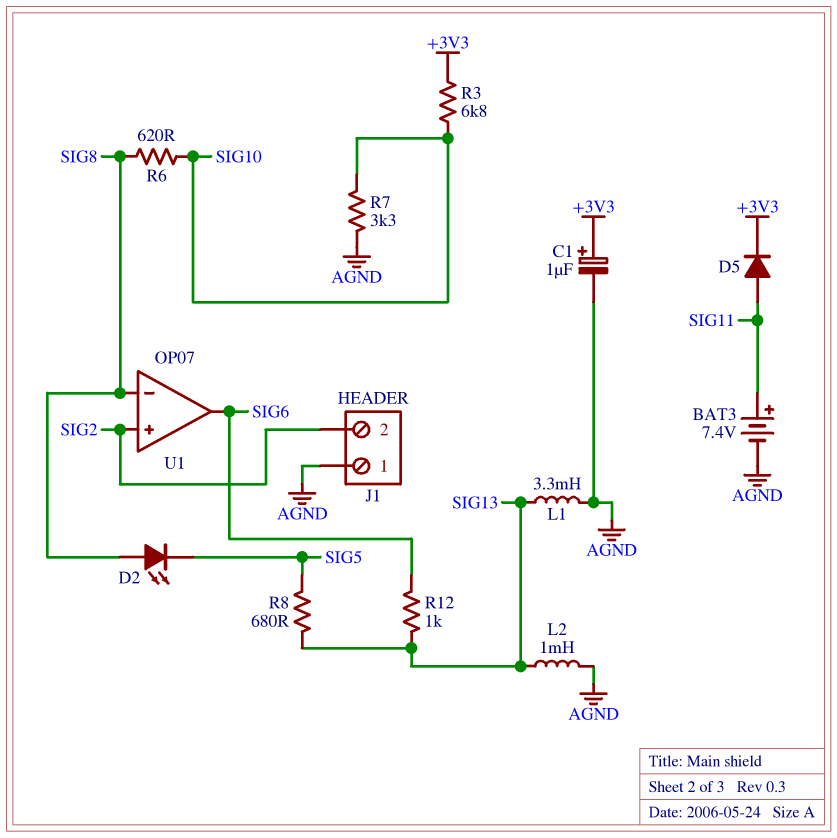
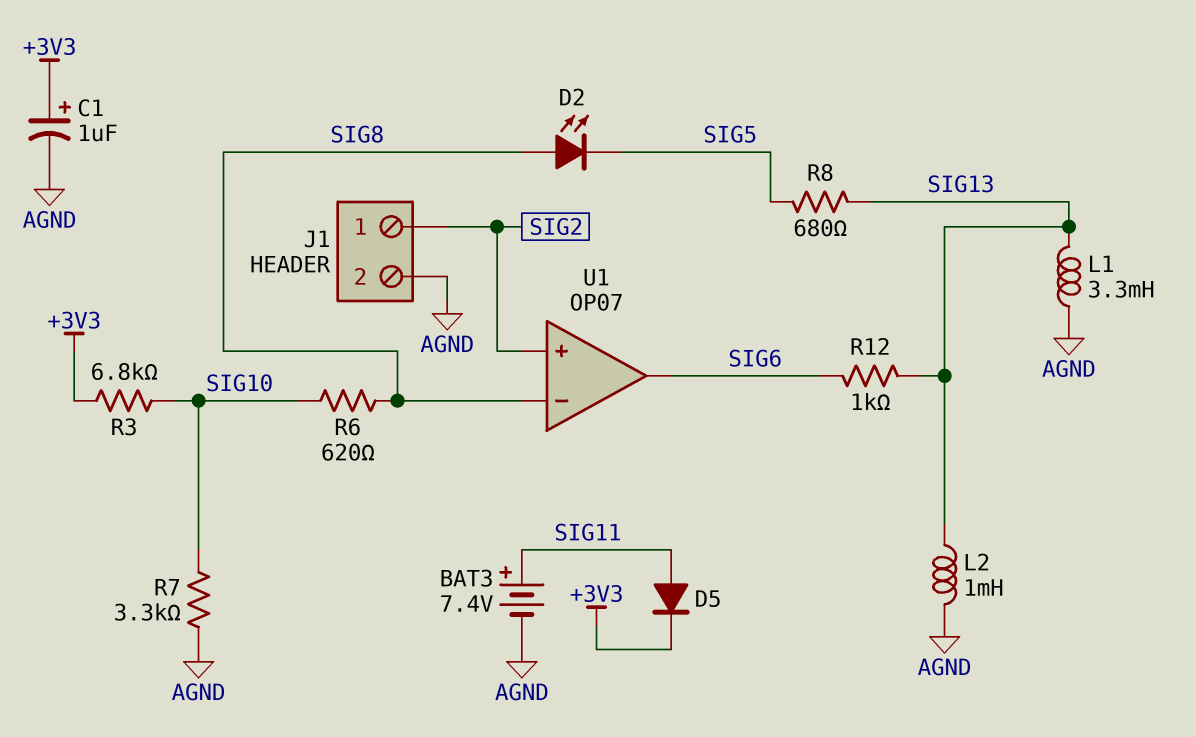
J1 pin 1: AGND -> SIG2
J1 pin 2: SIG2 -> AGND

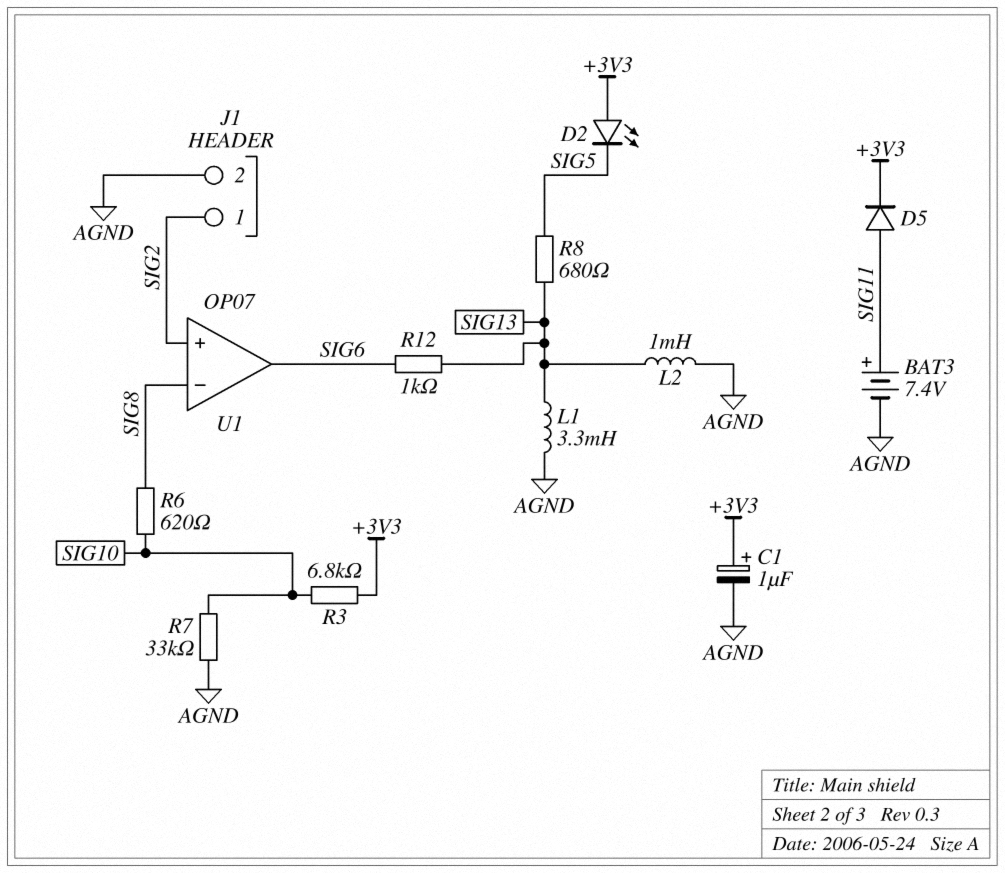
D2: LED (A SIG8, K SIG5) -> LED (A +3V3, K SIG5)
R7: 3.3k (AGND, SIG10) -> 33k (AGND, SIG10)

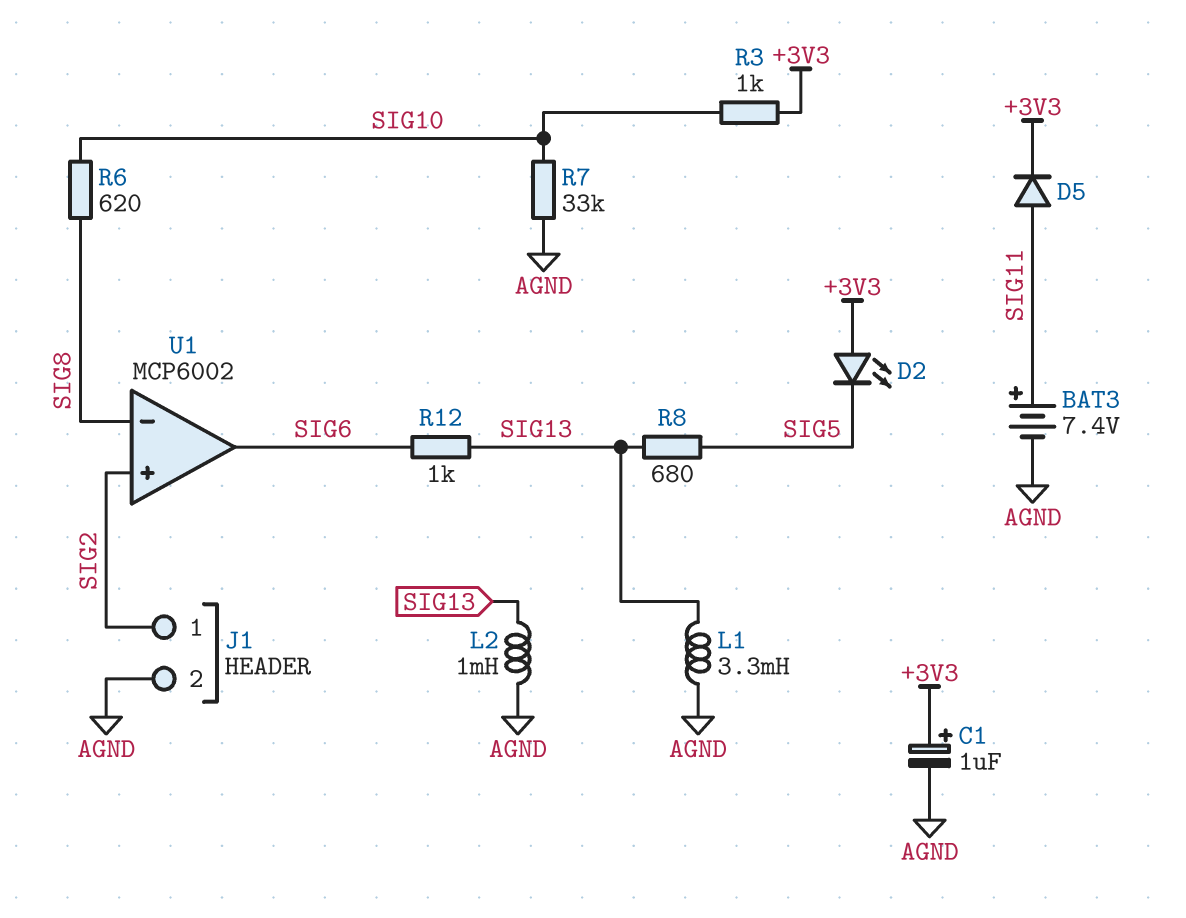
R3: 6.8k (+3V3, SIG10) -> 1k (+3V3, SIG10)
U1: OP07 -> MCP6002

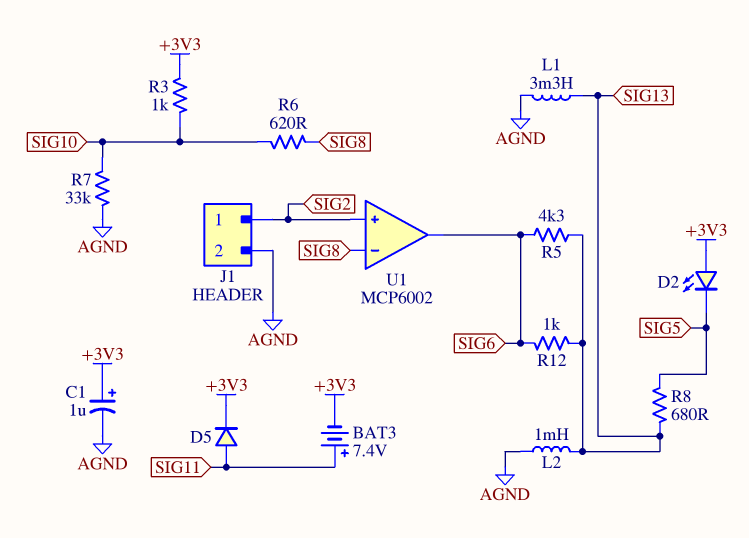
BAT3: 7.4V (plus SIG11, minus AGND) -> 7.4V (plus SIG11, minus +3V3)
R5: none -> 4.3k (SIG6, SIG13)

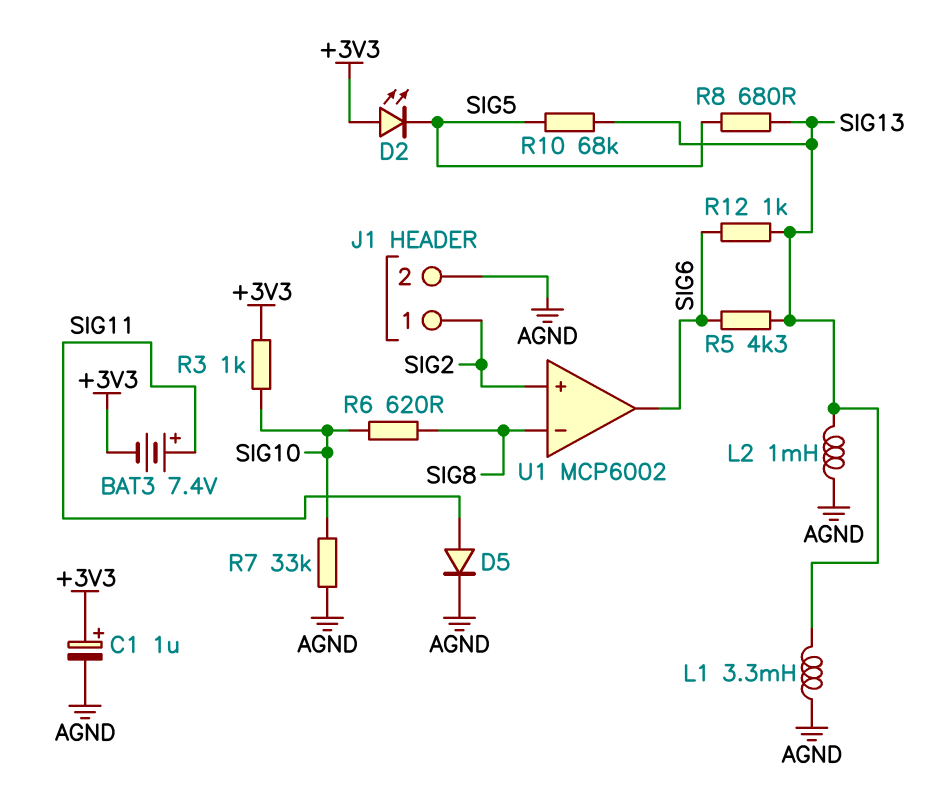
D5: diode (A SIG11, K +3V3) -> diode (A SIG11, K AGND)
R10: none -> 68k (SIG5, SIG13)

